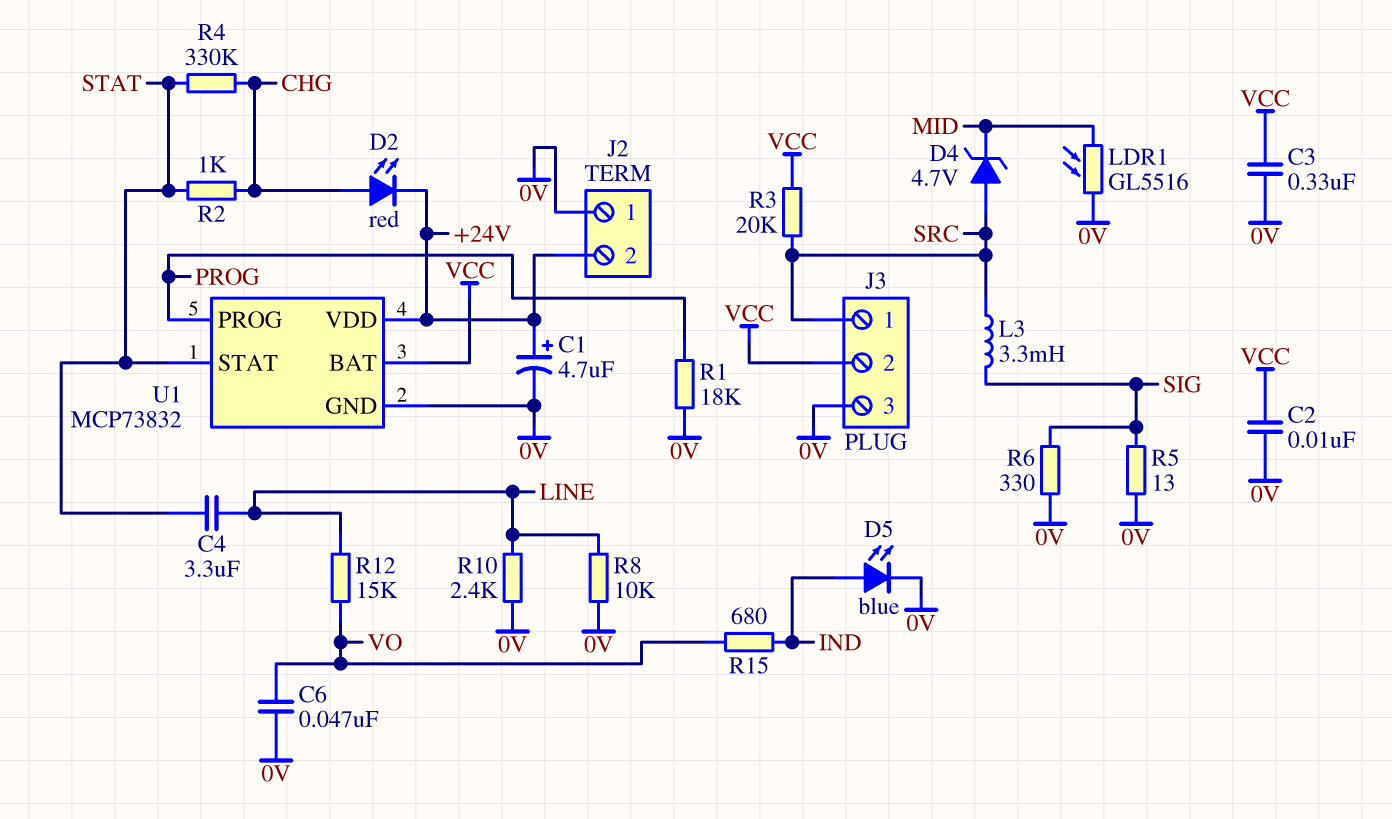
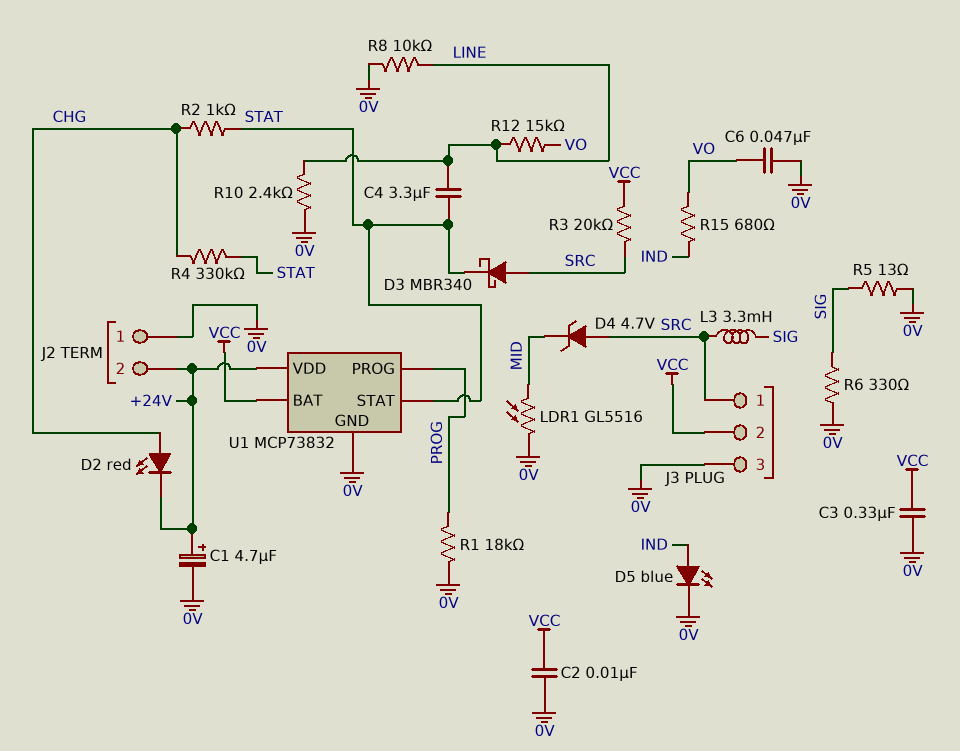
D3: none -> schottky MBR340 (A SRC, K STAT)

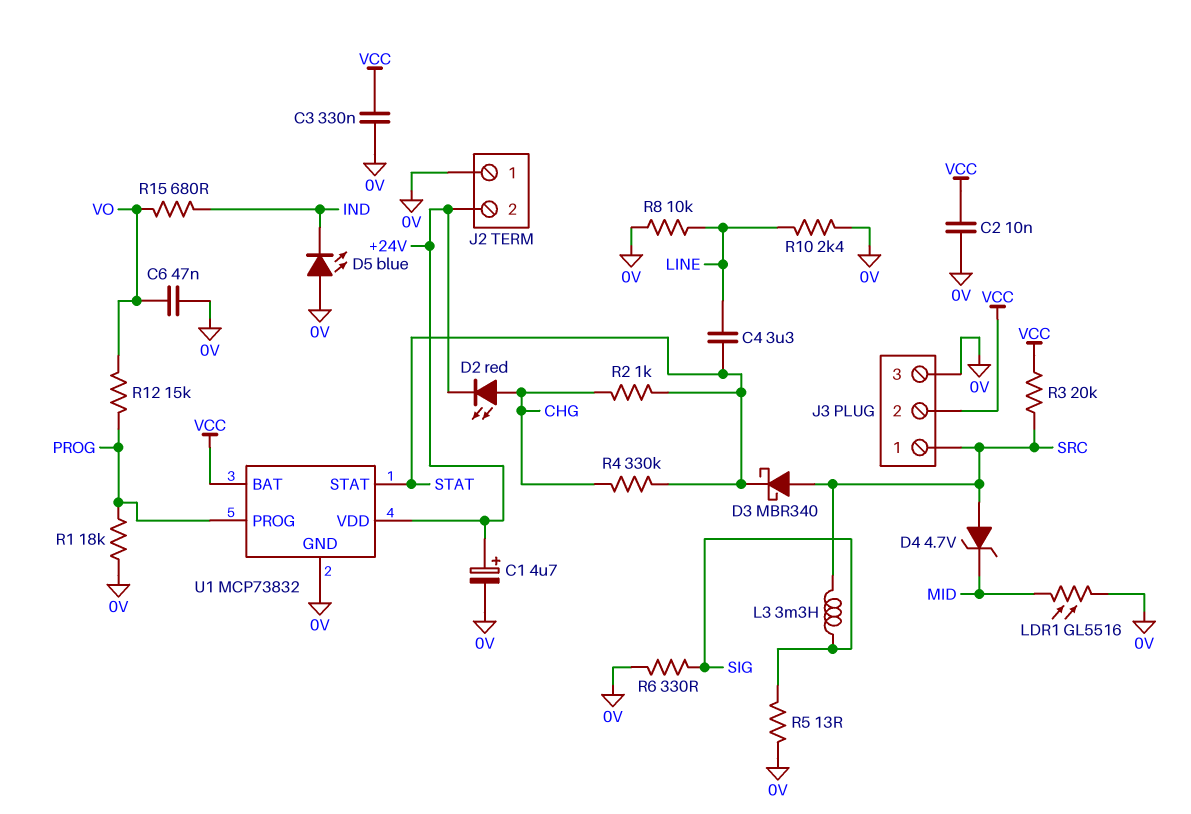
D5: LED blue (A IND, K 0V) -> LED blue (A 0V, K IND)
R12: 15k (LINE, VO) -> 15k (PROG, VO)

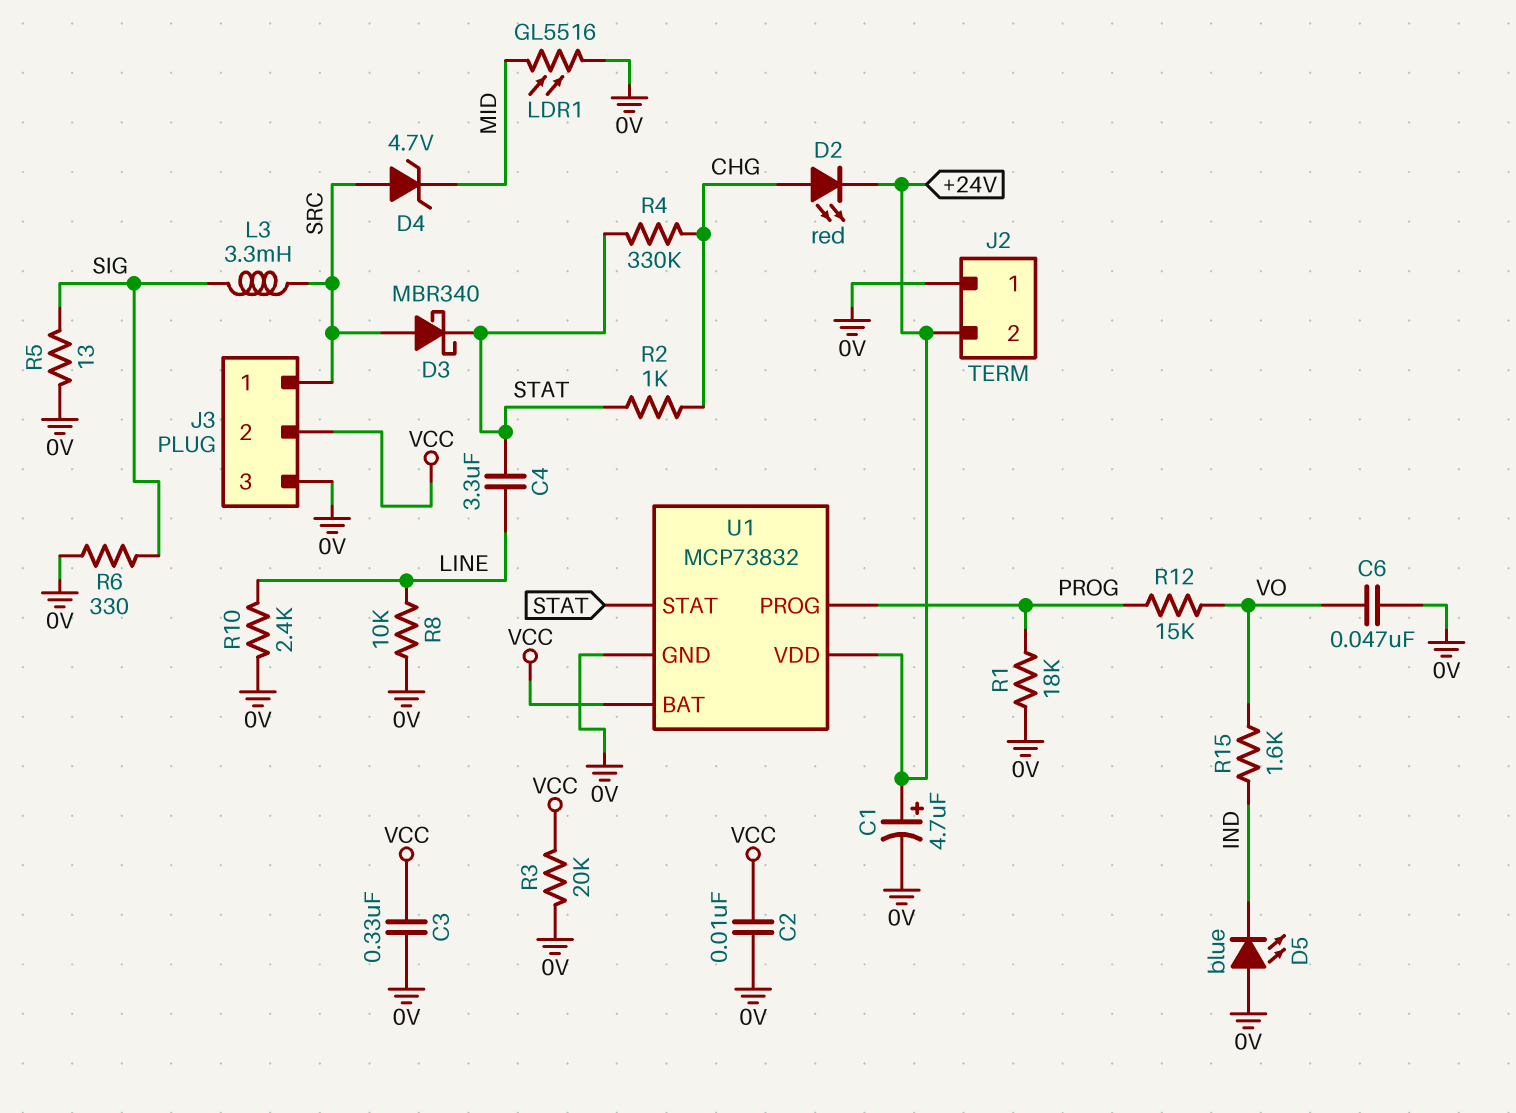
R3: 20k (SRC, VCC) -> 20k (0V, VCC)
R15: 680 (IND, VO) -> 1.6k (IND, VO)

